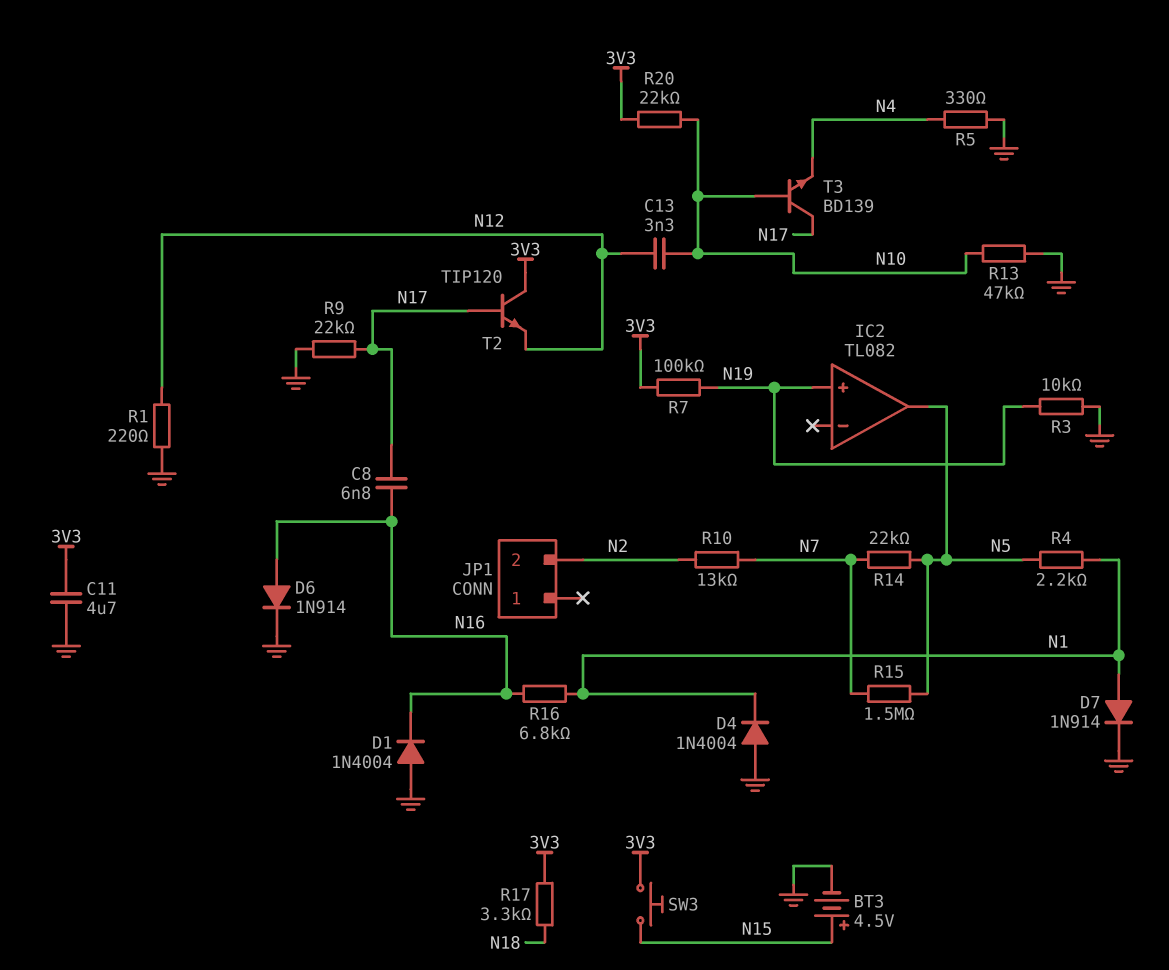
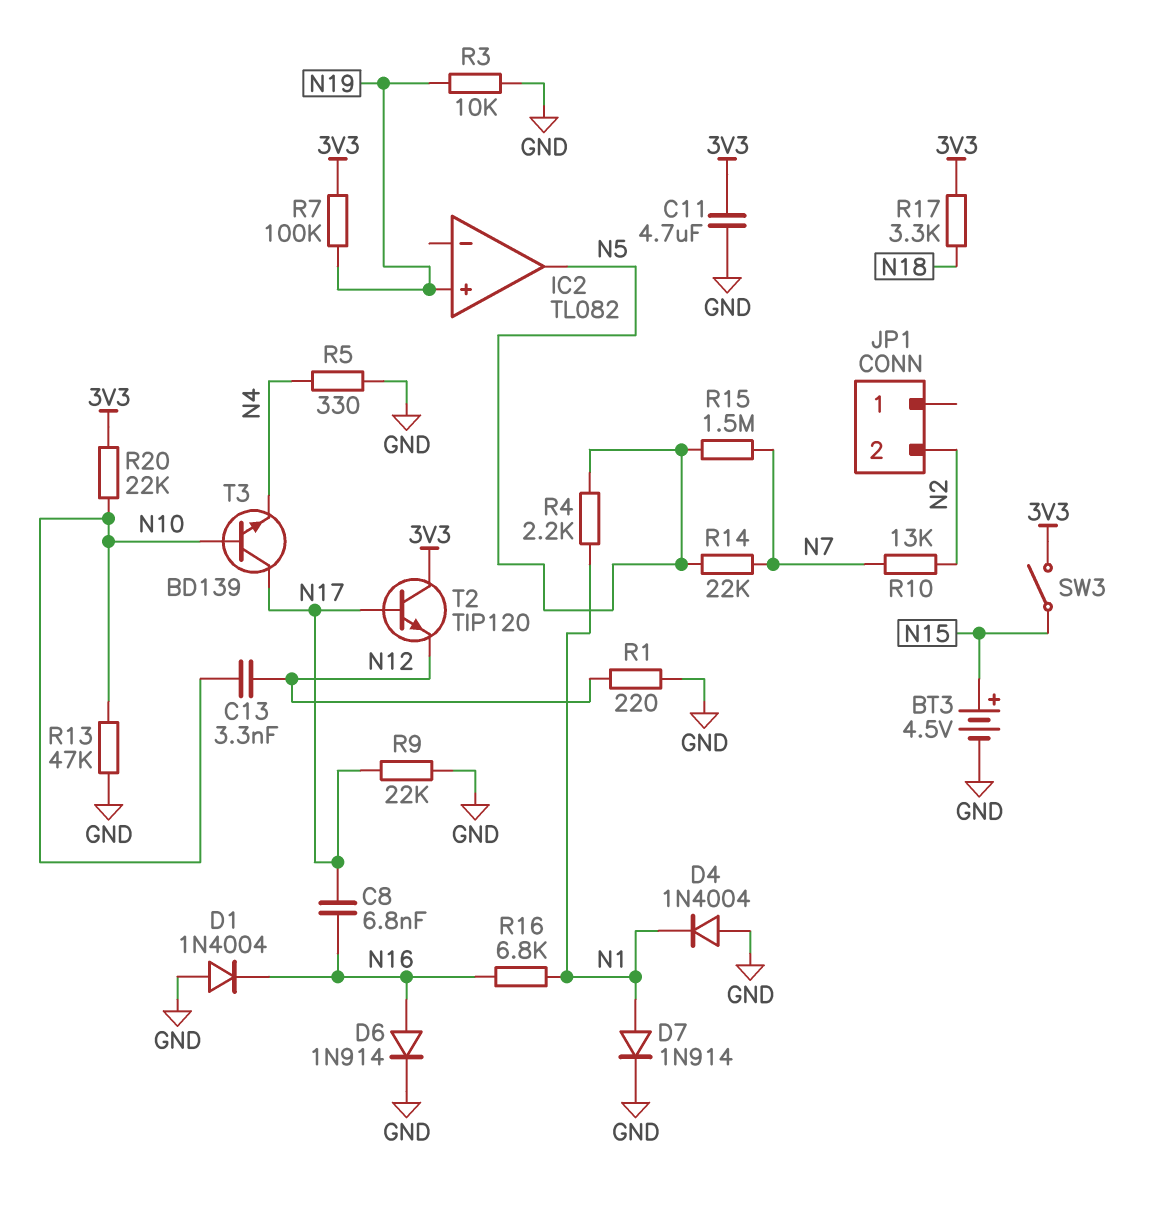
SW3: button (3V3, N15) -> switch (3V3, N15)

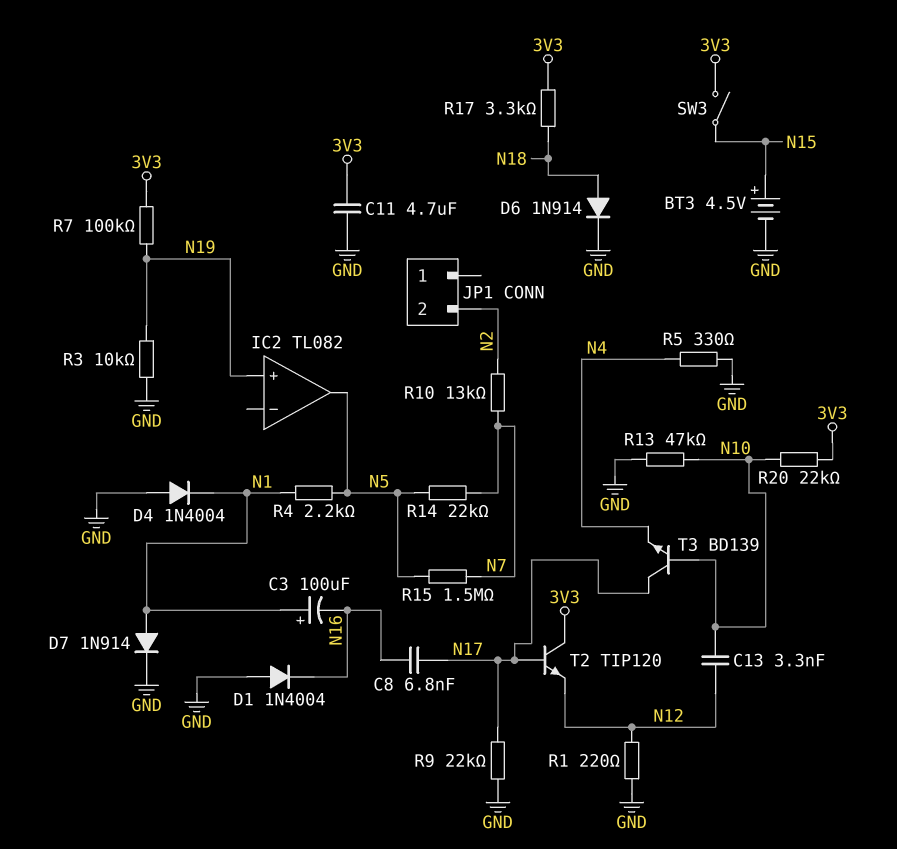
C3: none -> 100uF (plus N1, minus N16)
D6: diode 1N914 (A N16, K GND) -> diode 1N914 (A N18, K GND)
R16: 6.8k (N1, N16) -> none

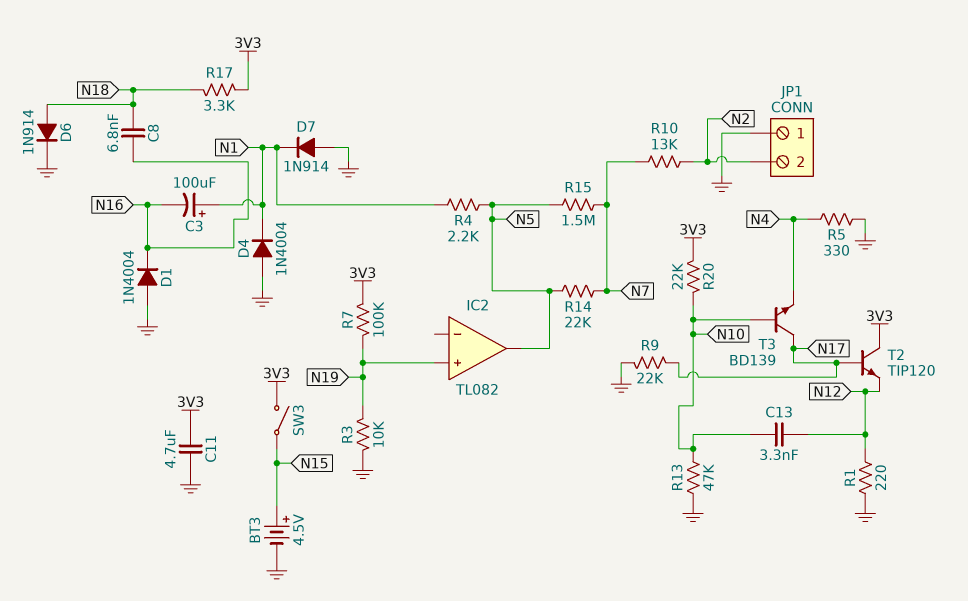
C8: 6.8nF (N16, N17) -> 6.8nF (N16, N18)
D7: diode 1N914 (A N1, K GND) -> diode 1N914 (A GND, K N1)
JP1 pin 1: none -> GND

